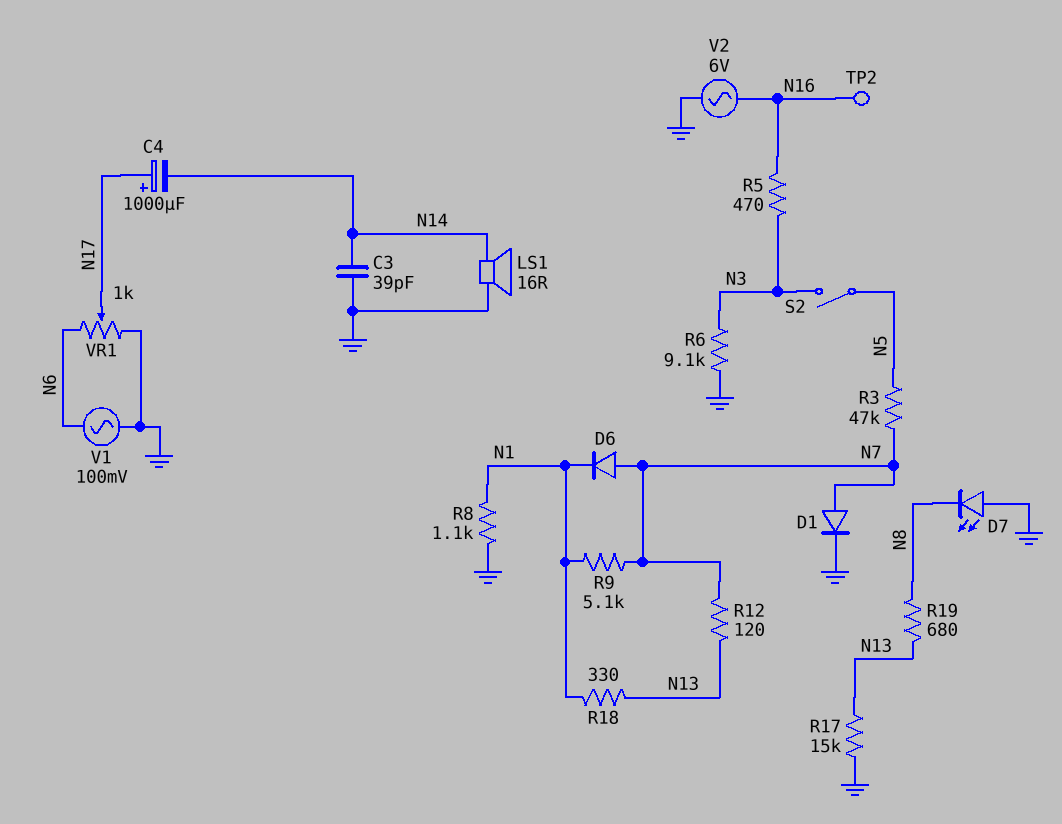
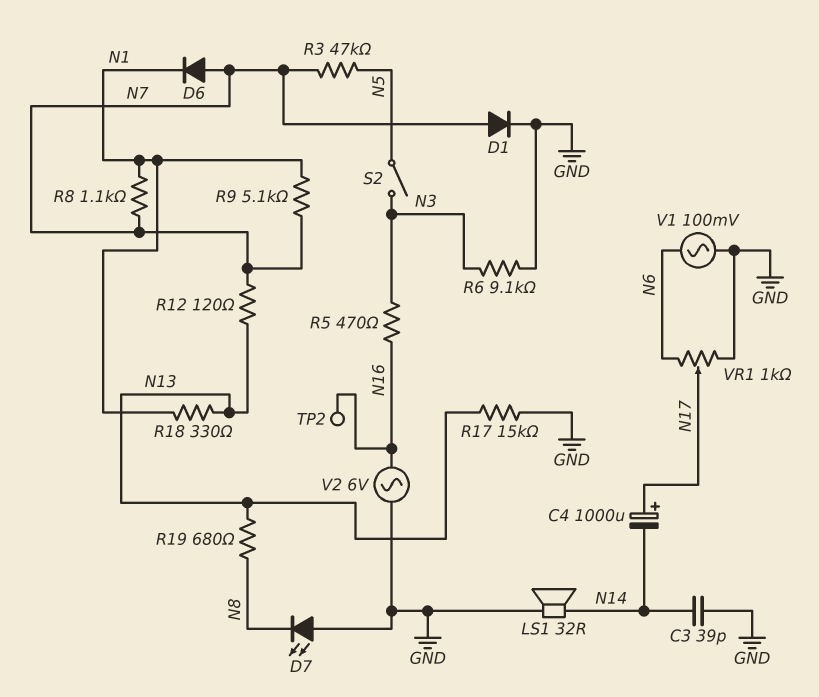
LS1: speaker 16R (GND, N14) -> speaker 32R (GND, N14)
R8: 1.1k (GND, N1) -> 1.1k (N1, N7)

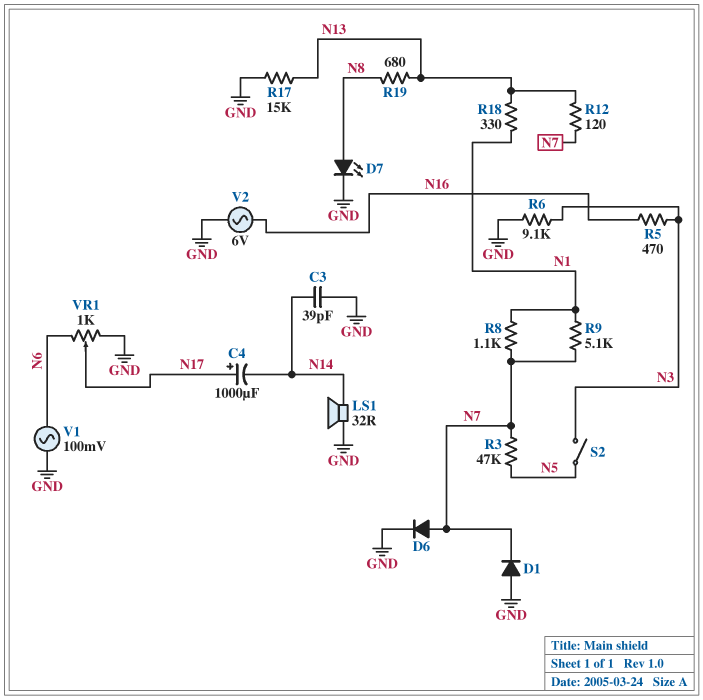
D1: diode (A N7, K GND) -> diode (A GND, K N7)
D6: diode (A N7, K N1) -> diode (A N7, K GND)
D7: LED (A GND, K N8) -> LED (A N8, K GND)
TP2: test point (N16) -> none

